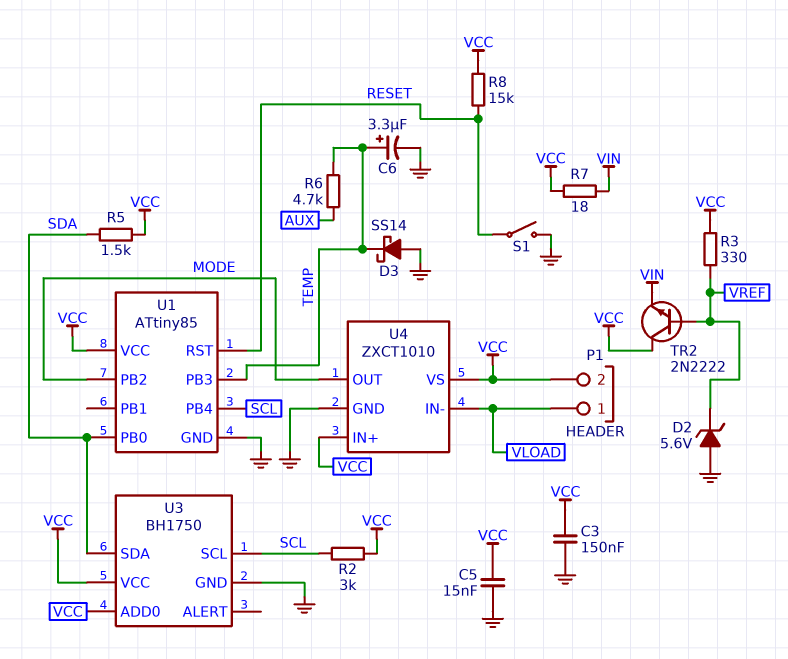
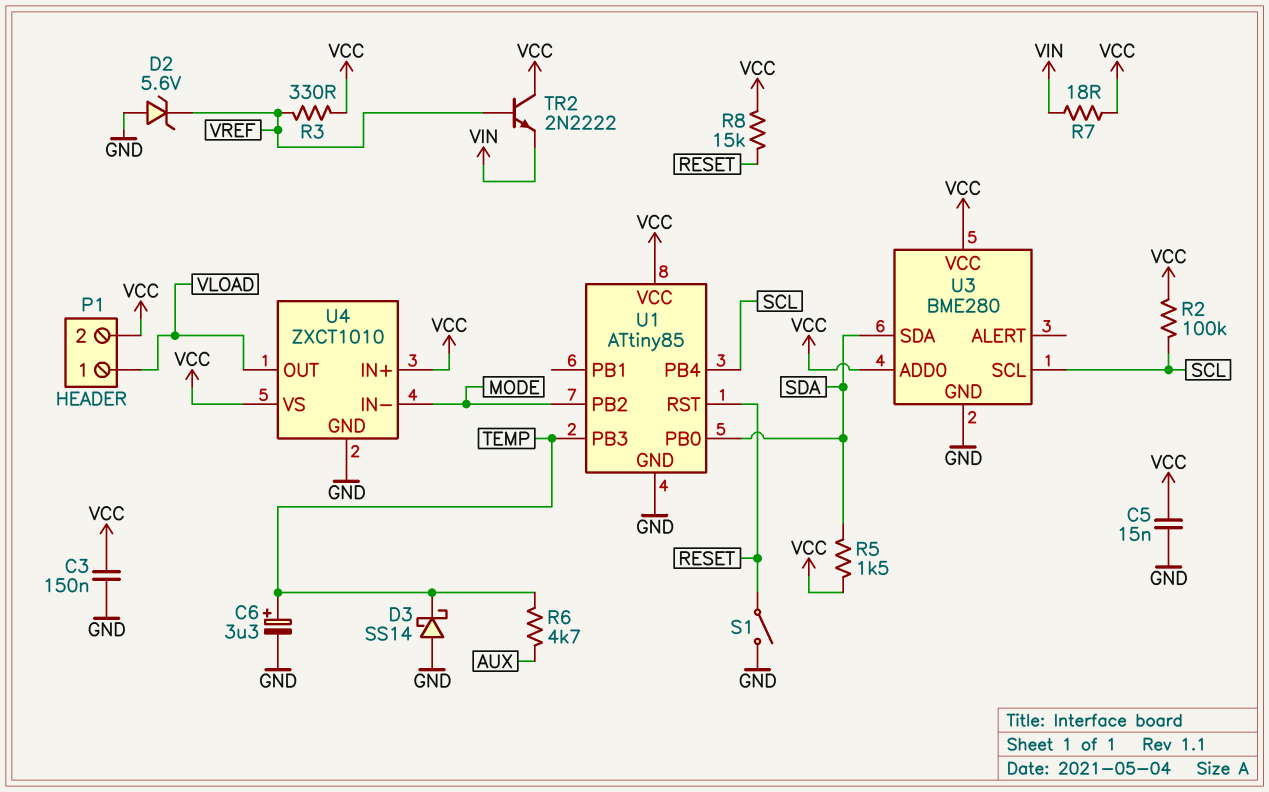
R2: 3k (SCL, VCC) -> 100k (SCL, VCC)
U3: BH1750 -> BME280
U4 pin IN-: VLOAD -> MODE
U4 pin OUT: MODE -> VLOAD

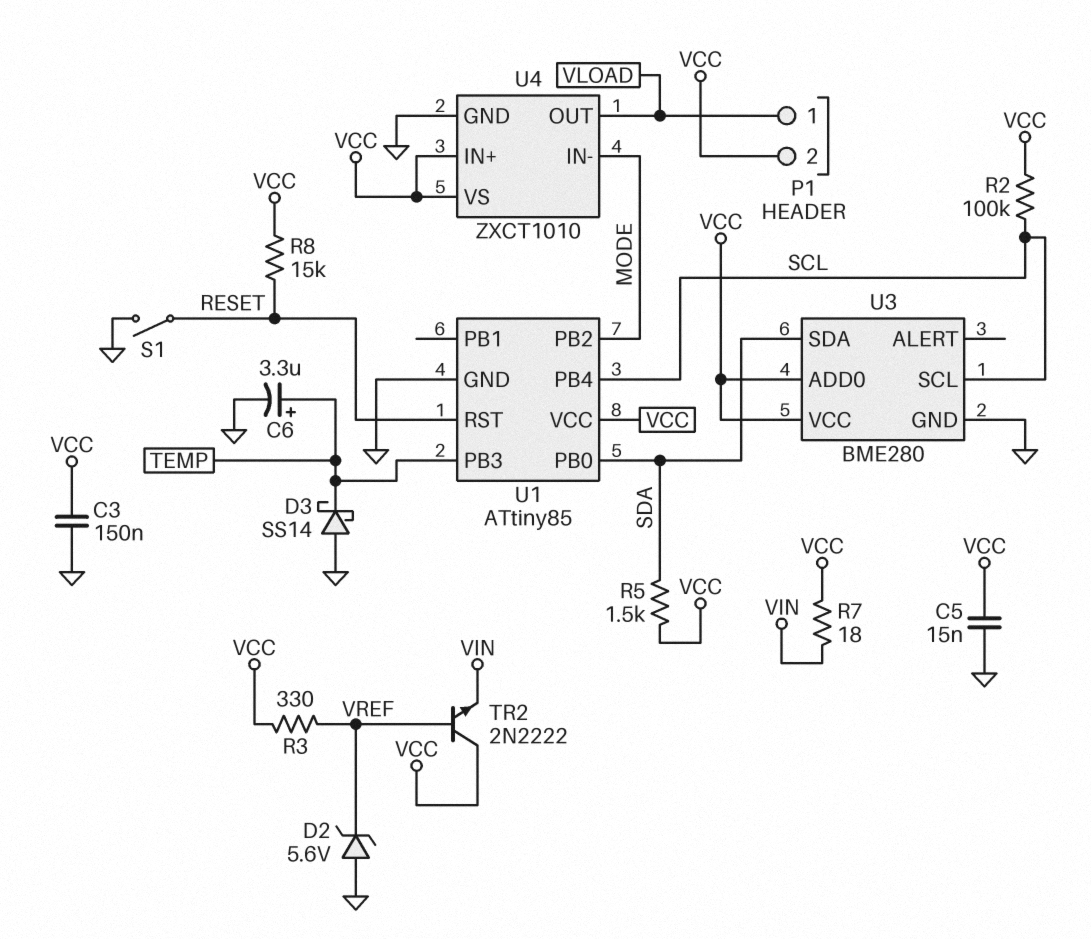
R6: 4.7k (AUX, TEMP) -> none

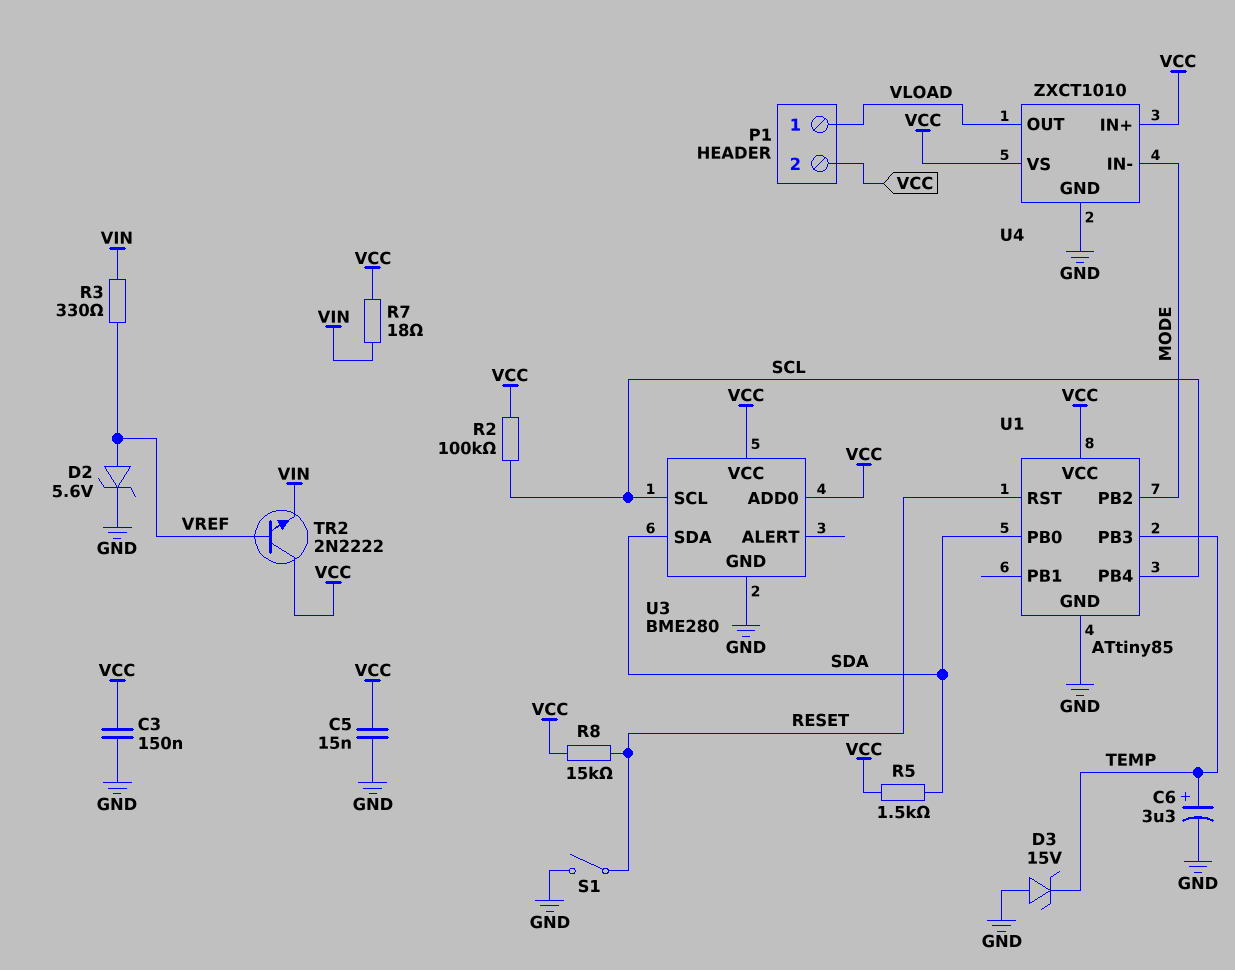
D2: zener 5.6V (A GND, K VREF) -> zener 5.6V (A VREF, K GND)
D3: schottky SS14 (A GND, K TEMP) -> zener 15V (A GND, K TEMP)
R3: 330 (VCC, VREF) -> 330 (VIN, VREF)

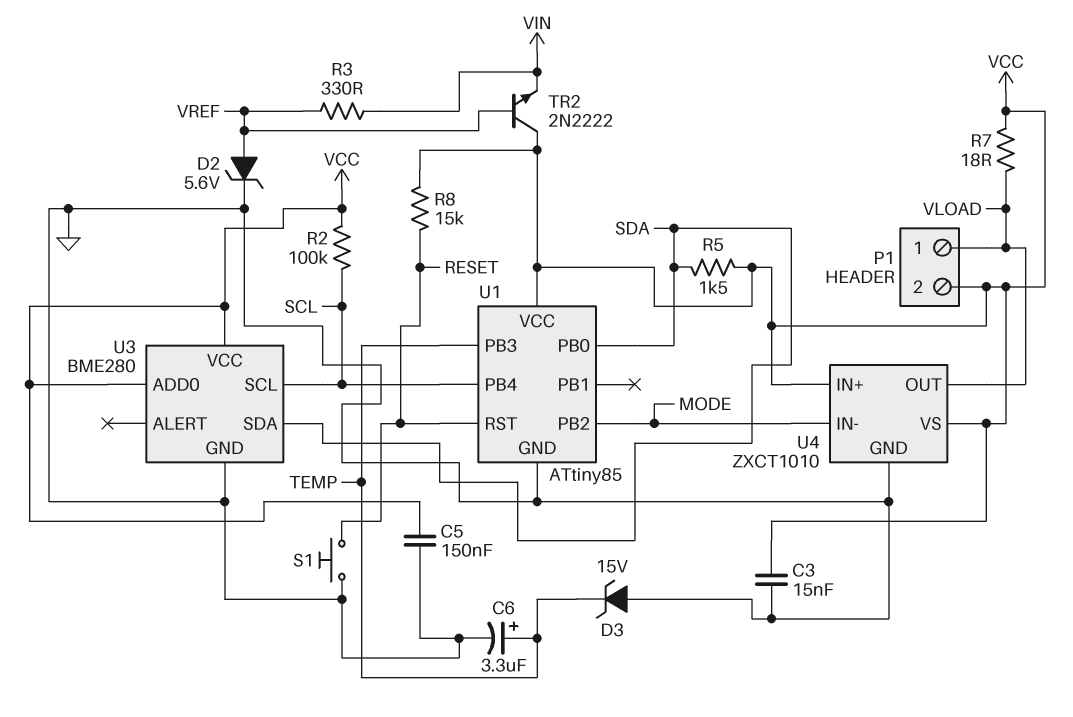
C3: 150nF (GND, VCC) -> 15nF (GND, VCC)
C5: 15nF (GND, VCC) -> 150nF (GND, VCC)
R7: 18 (VCC, VIN) -> 18 (VCC, VLOAD)
S1: switch (GND, RESET) -> button (GND, RESET)

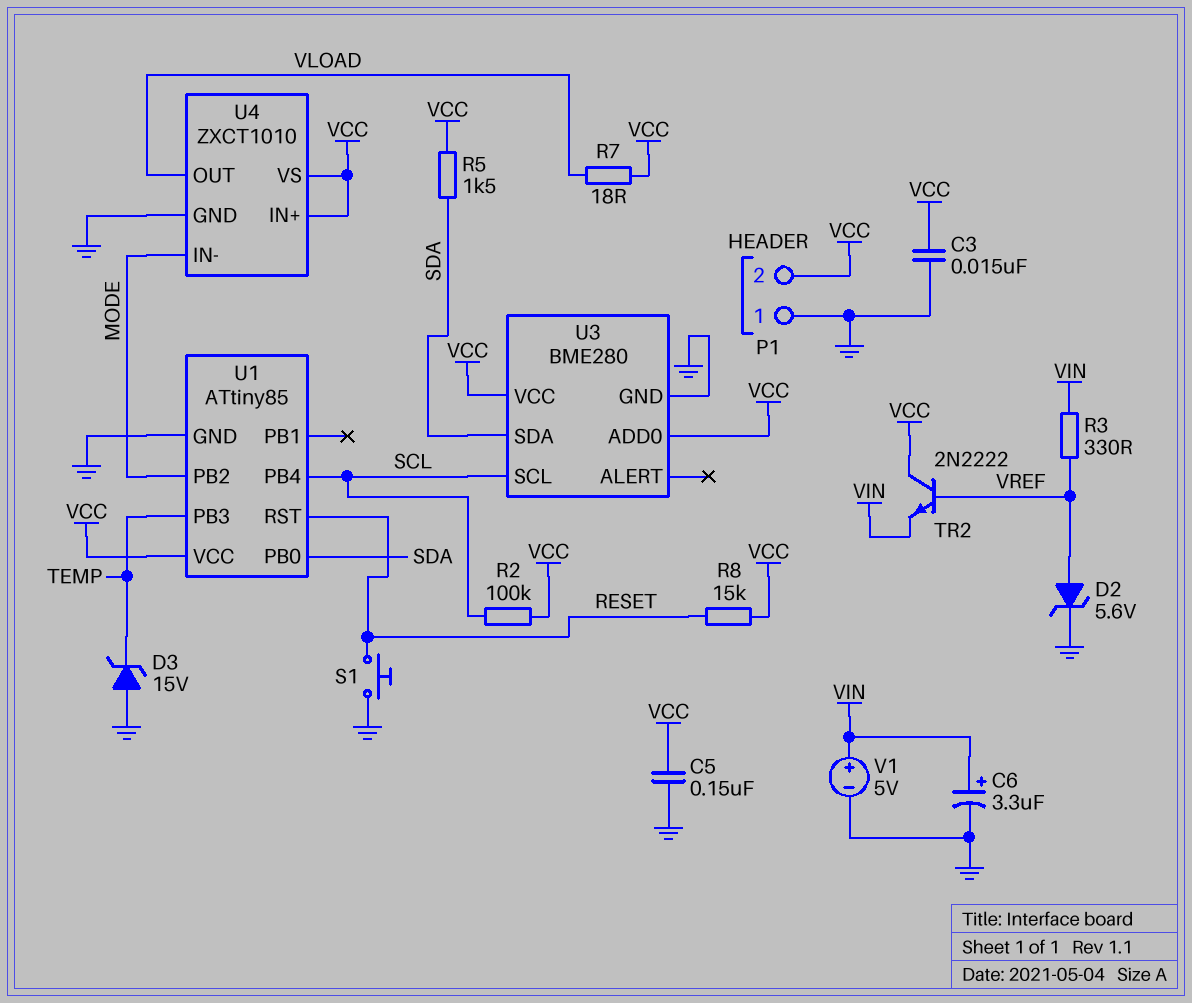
C6: 3.3uF (plus TEMP, minus GND) -> 3.3uF (plus VIN, minus GND)
P1 pin 1: VLOAD -> GND
V1: none -> 5V (plus VIN, minus GND)

